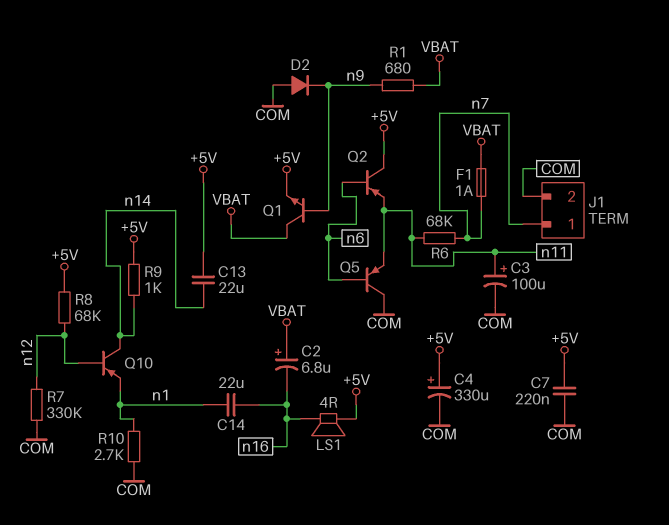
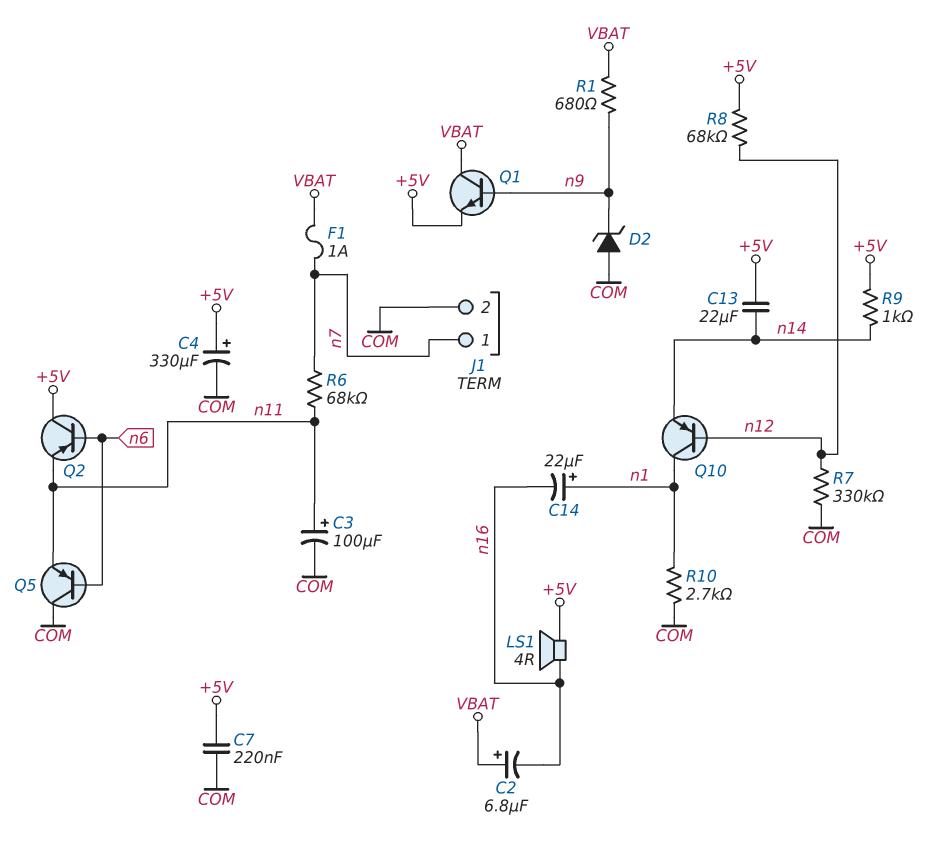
C14: 22uF (n1, n16) -> 22uF (plus n1, minus n16)
D2: diode (A COM, K n9) -> zener (A COM, K n9)
Q10: PNP (B n12, C n14, E n1) -> PNP (B n12, C n1, E n14)

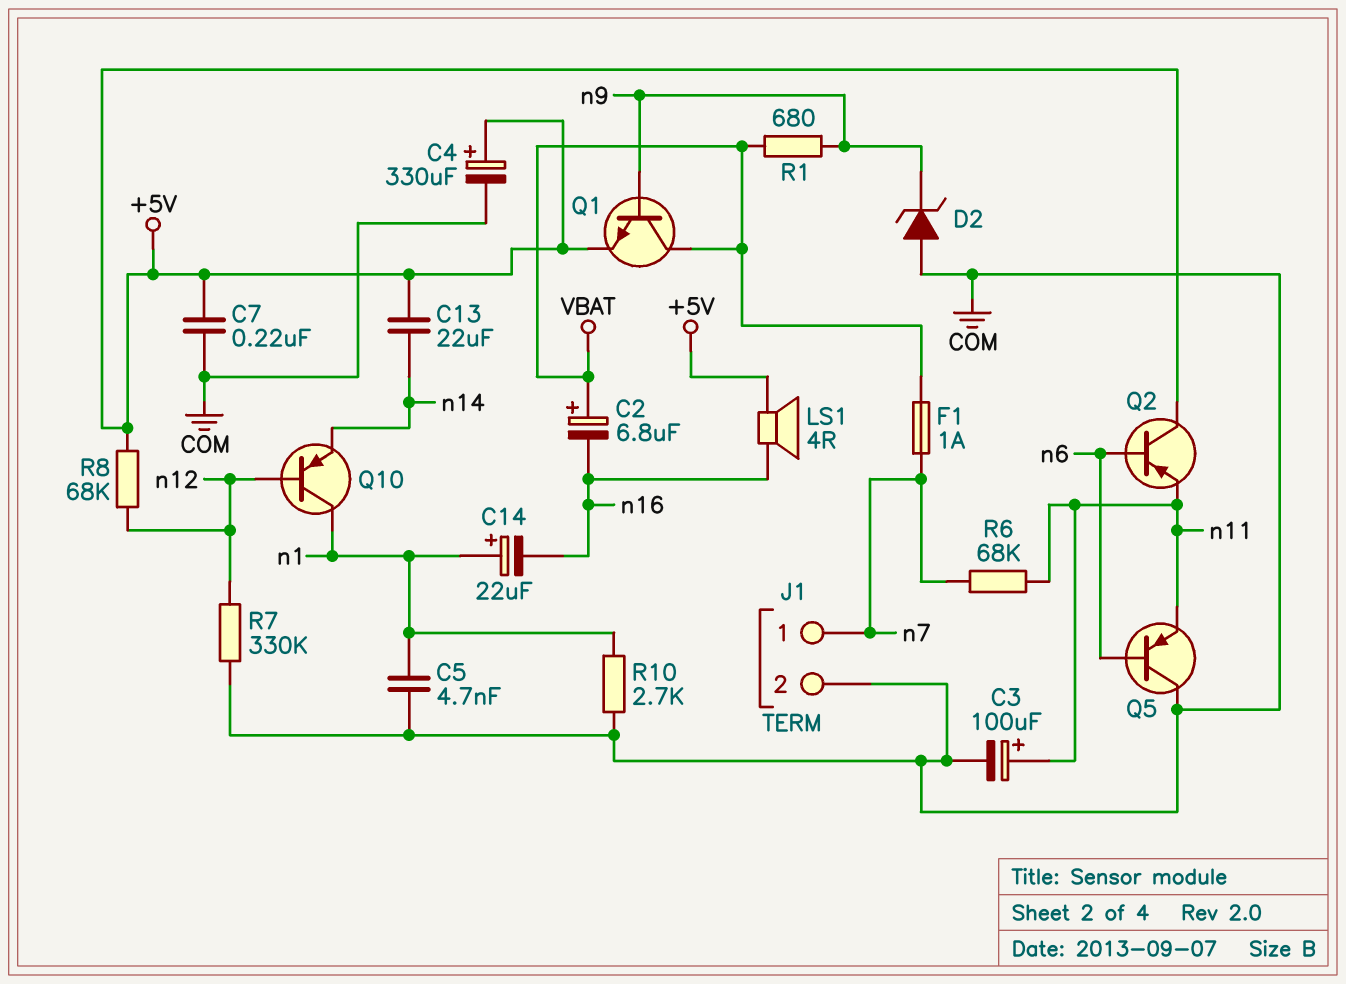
C5: none -> 4.7nF (COM, n1)
R9: 1k (+5V, n14) -> none

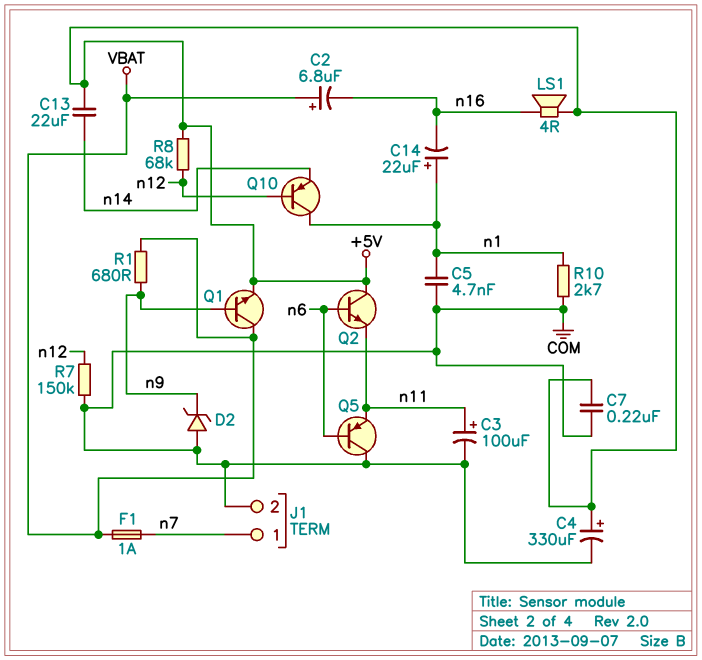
Q2: PNP (B n6, C +5V, E n11) -> NPN (B n6, C +5V, E n11)
R6: 68k (n7, n11) -> none
R7: 330k (COM, n12) -> 150k (COM, n12)

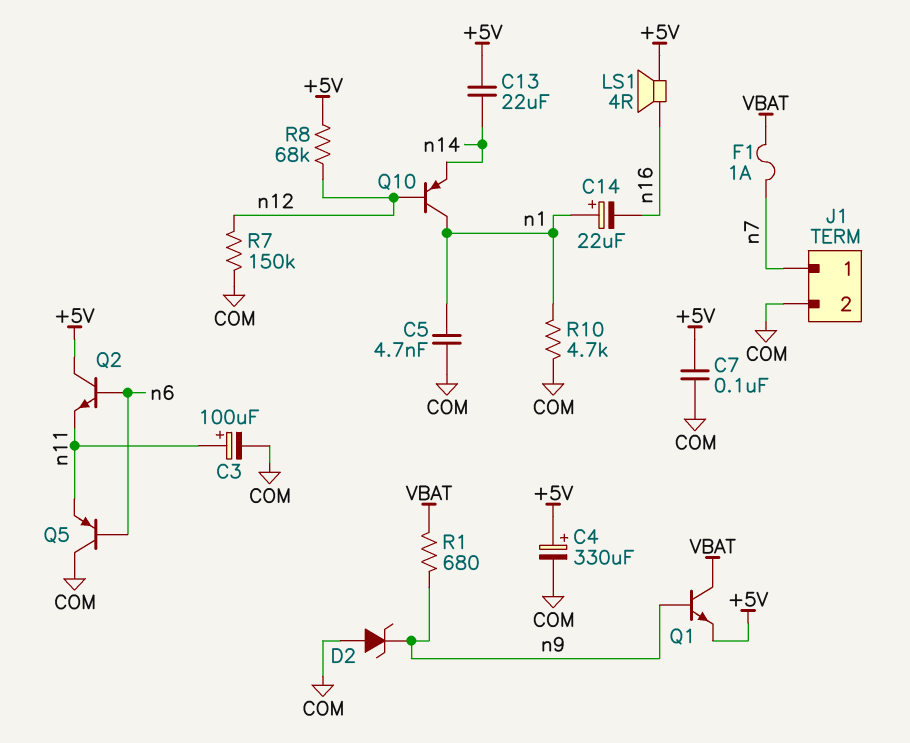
C2: 6.8uF (plus VBAT, minus n16) -> none
C7: 220nF (+5V, COM) -> 100nF (+5V, COM)
R10: 2.7k (COM, n1) -> 4.7k (COM, n1)

